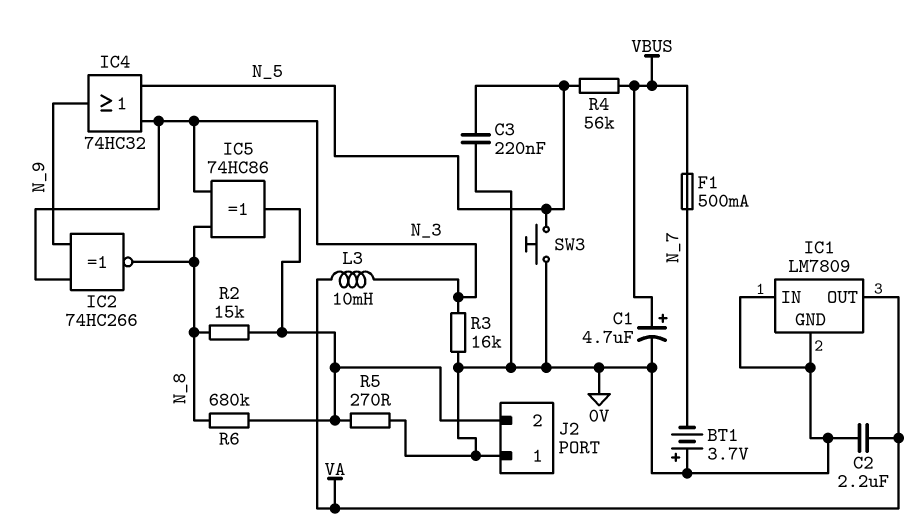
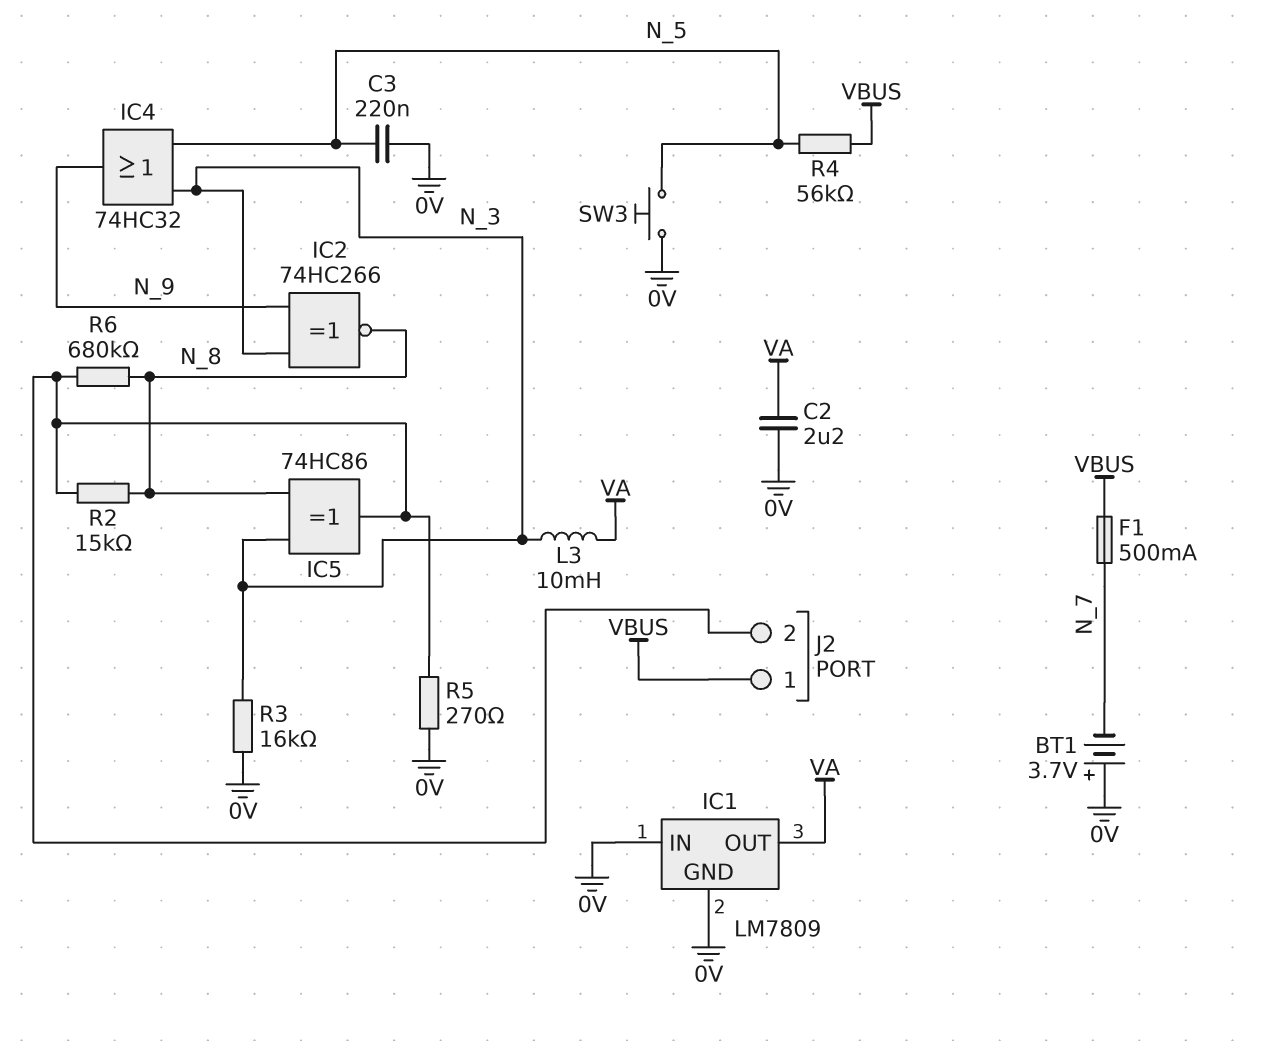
C1: 4.7uF (plus VBUS, minus 0V) -> none
J2 pin 1: 0V -> VBUS

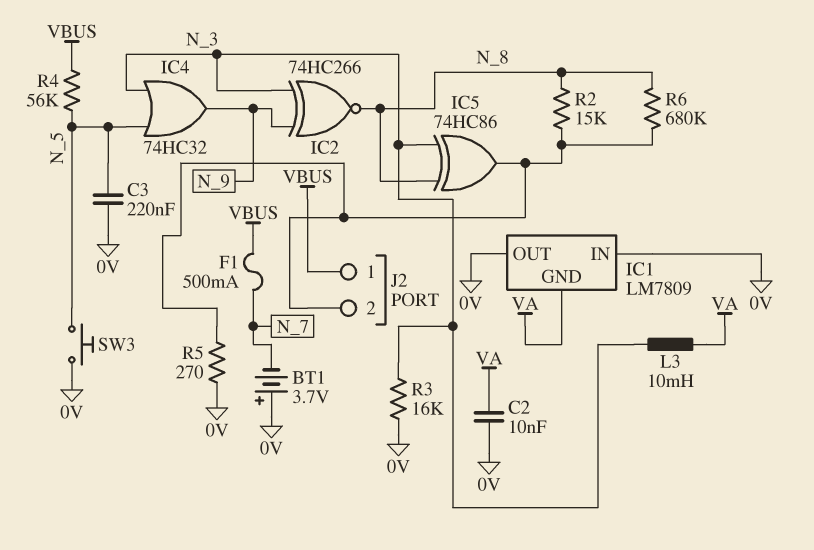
C2: 2.2uF (0V, VA) -> 10nF (0V, VA)
IC1 pin GND: 0V -> VA
IC1 pin OUT: VA -> 0V

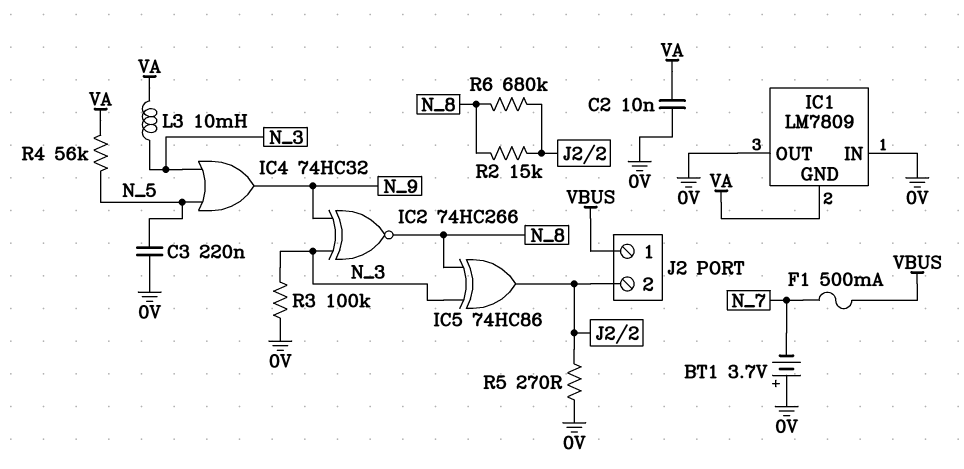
R3: 16k (0V, N_3) -> 100k (0V, N_3)
R4: 56k (N_5, VBUS) -> 56k (N_5, VA)
SW3: button (0V, N_5) -> none

